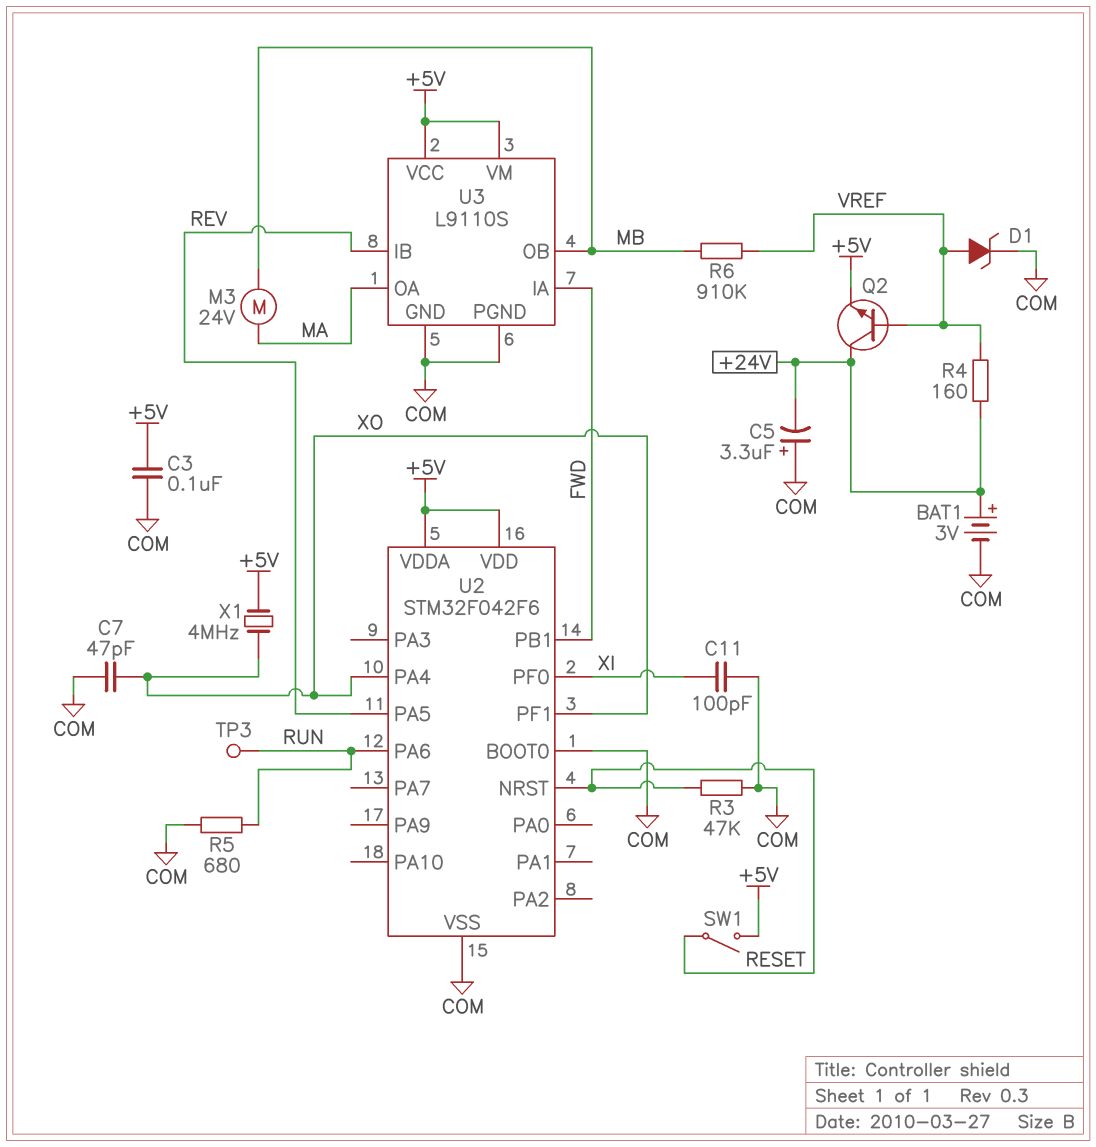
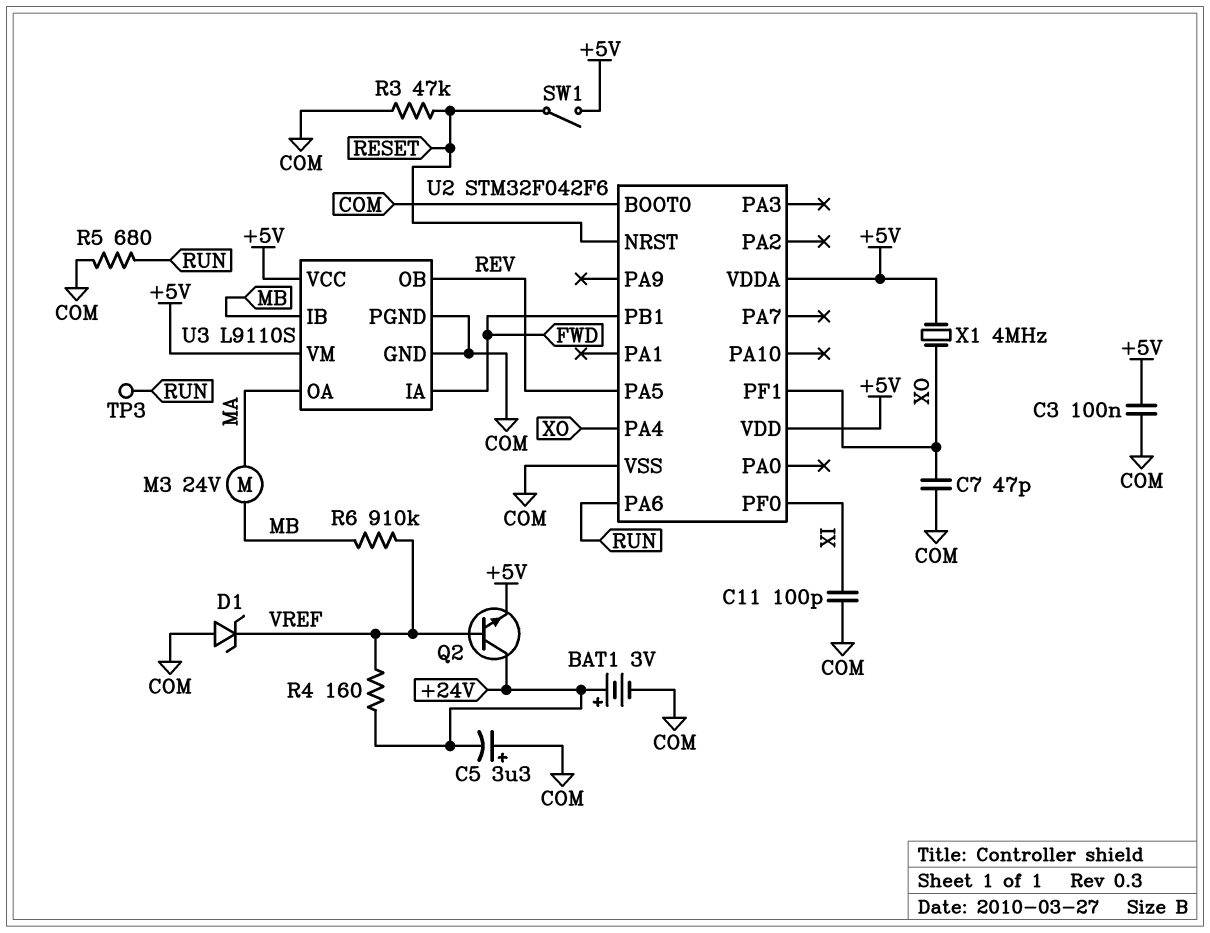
D1: zener (A VREF, K COM) -> zener (A COM, K VREF)
U3 pin IB: REV -> MB
U3 pin OB: MB -> REV

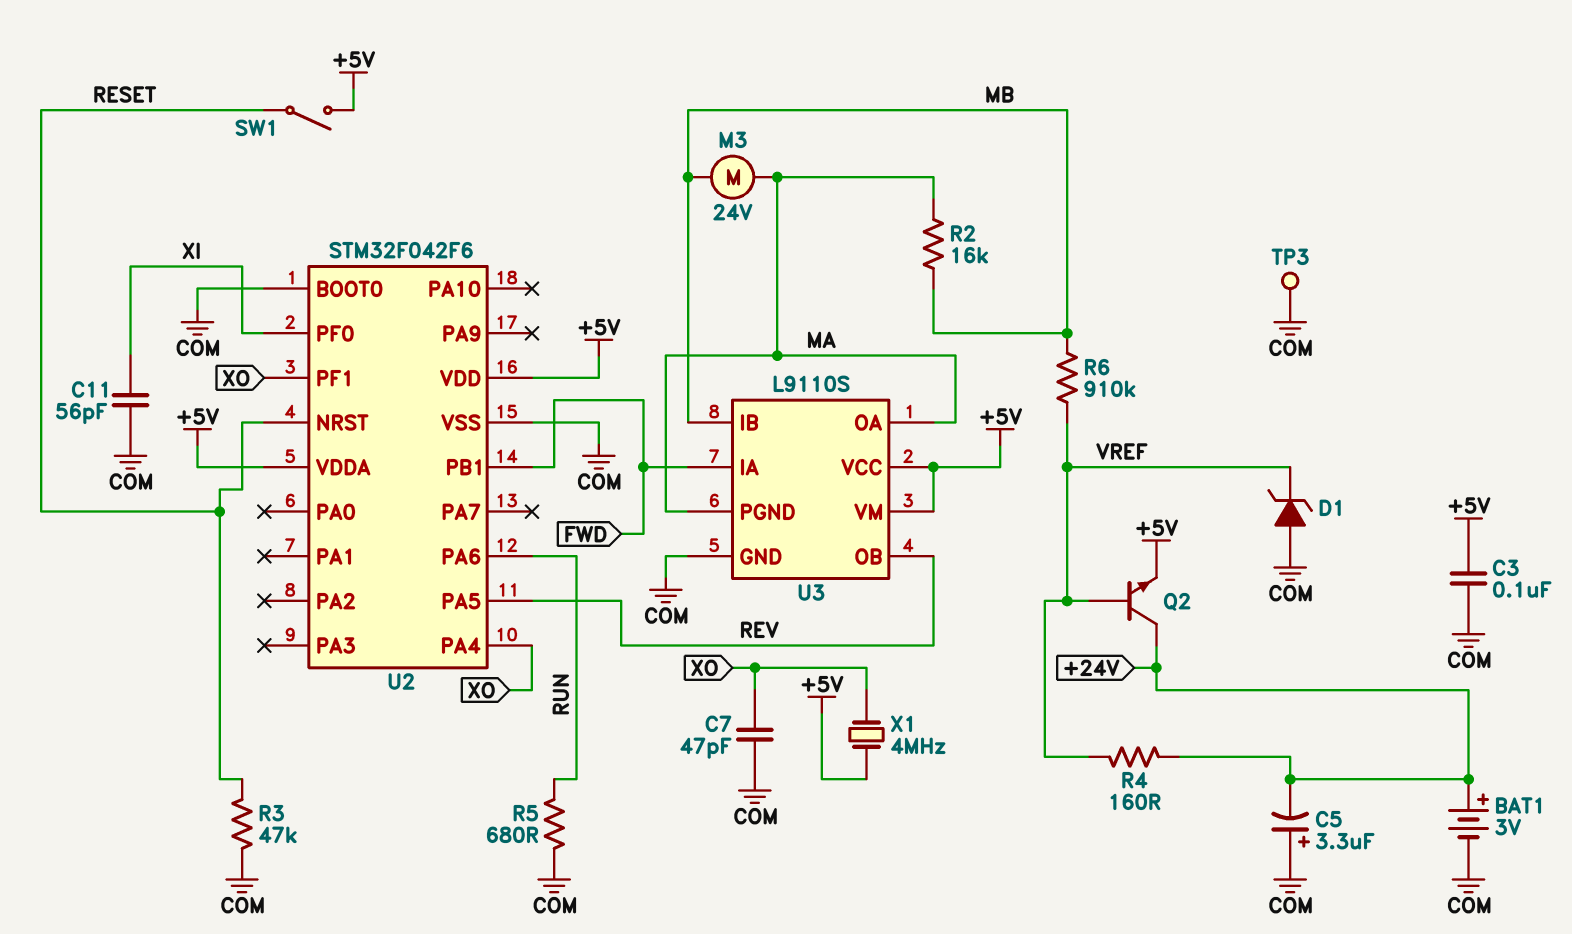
C11: 100pF (COM, XI) -> 56pF (COM, XI)
R2: none -> 16k (MA, MB)
TP3: test point (RUN) -> test point (COM)
U3 pin PGND: COM -> MA

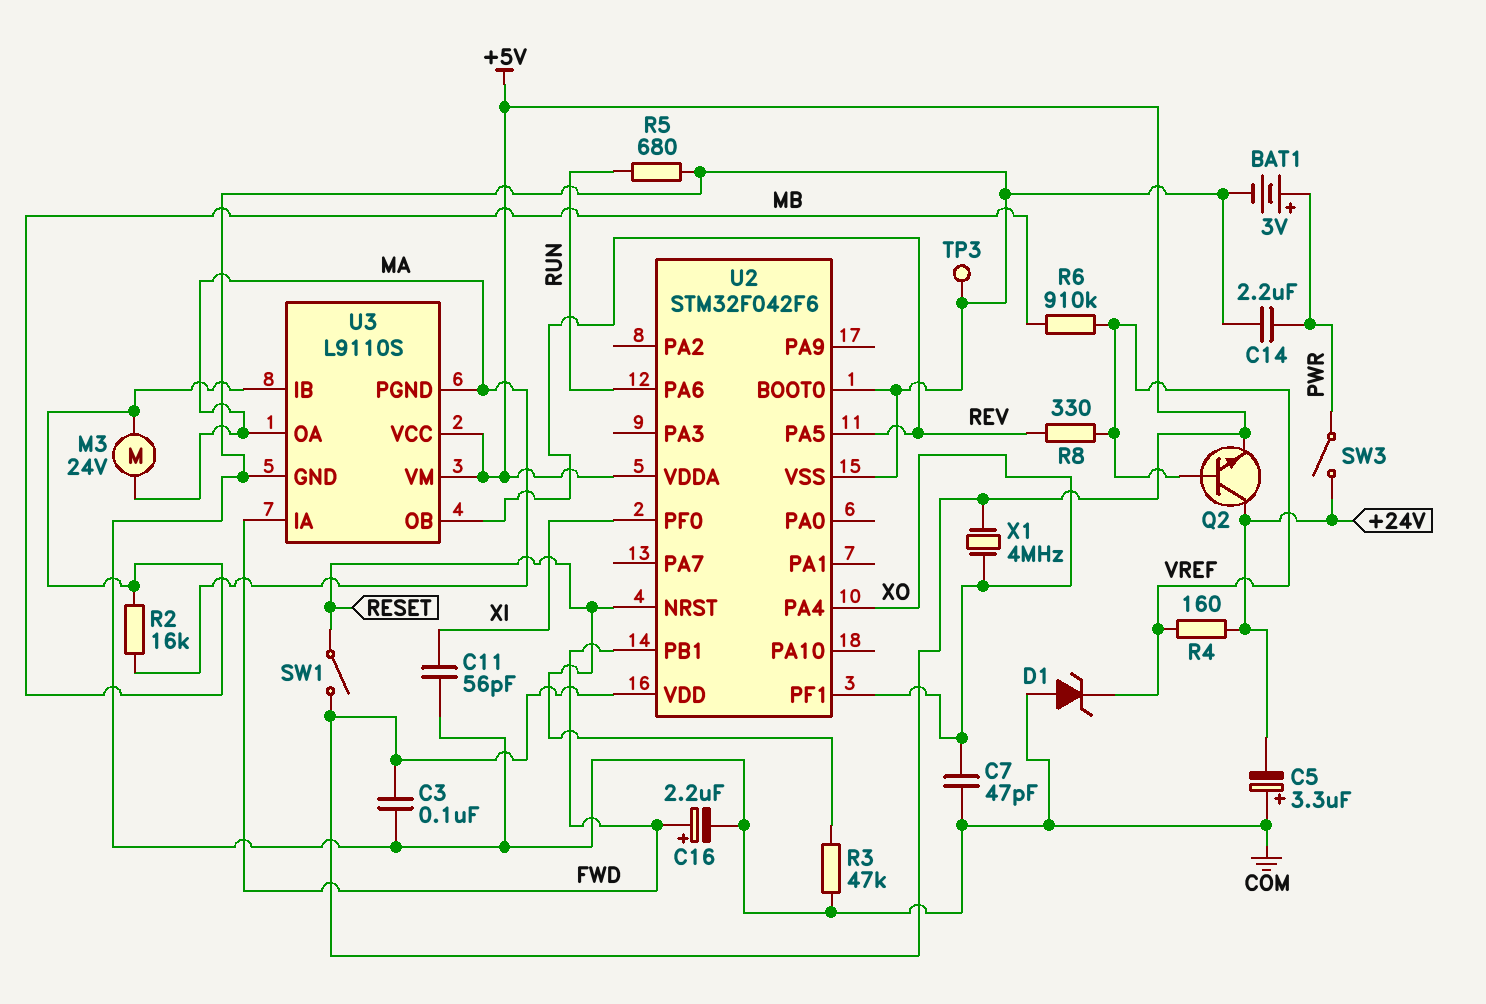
BAT1: 3V (plus +24V, minus COM) -> 3V (plus PWR, minus COM)
C14: none -> 2.2uF (COM, PWR)
C16: none -> 2.2uF (plus FWD, minus COM)
R8: none -> 330 (REV, VREF)
SW3: none -> switch (+24V, PWR)

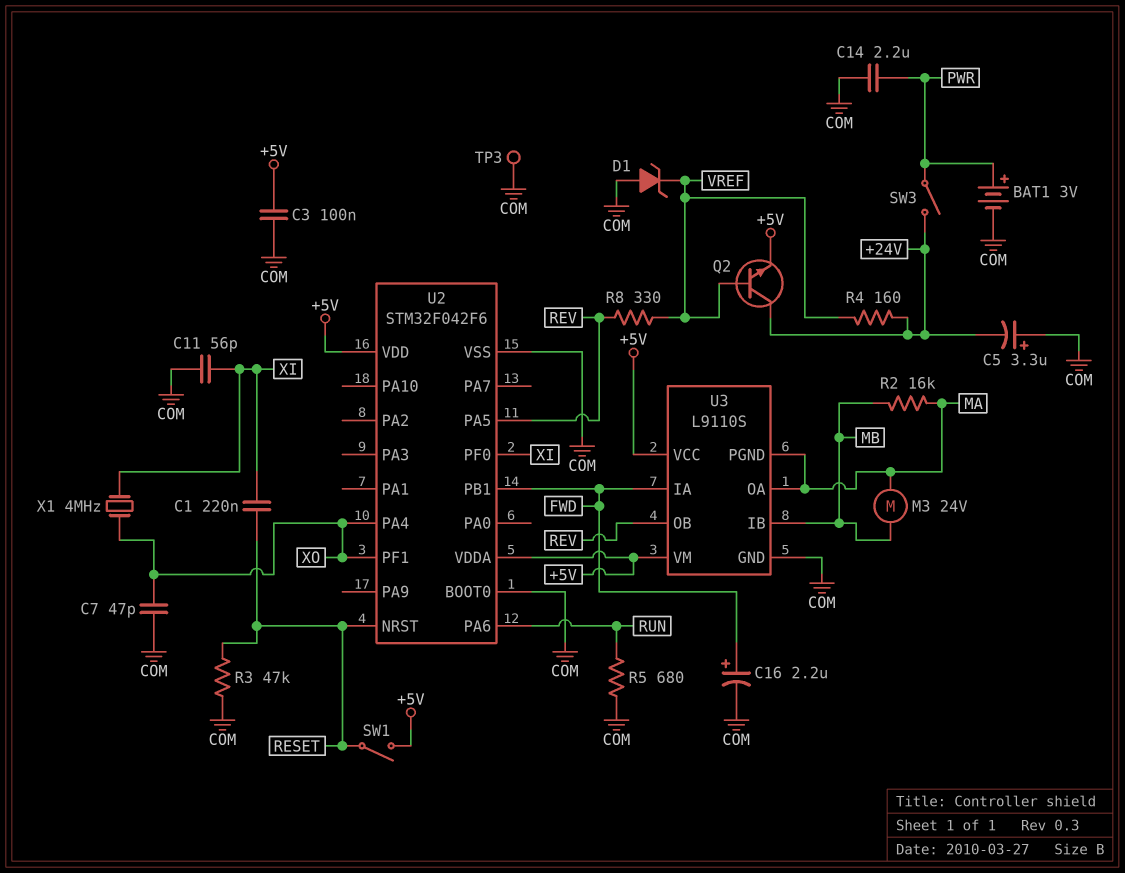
C1: none -> 220nF (RESET, XI)
R6: 910k (MB, VREF) -> none
X1: 4MHz (+5V, XO) -> 4MHz (XI, XO)

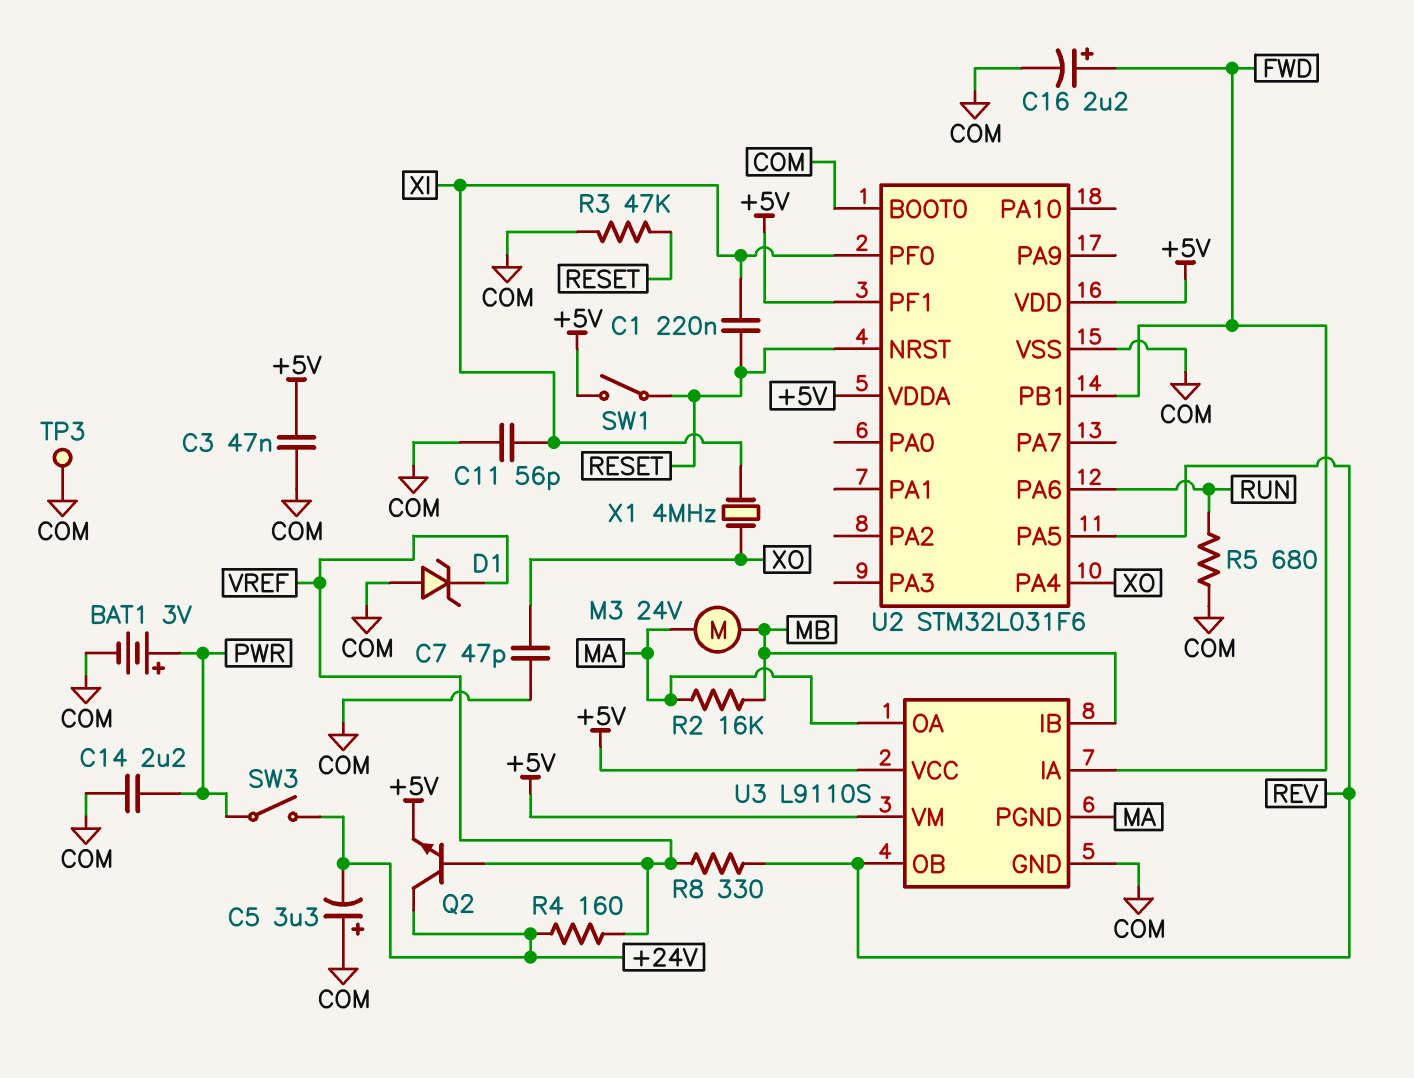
C3: 100nF (+5V, COM) -> 47nF (+5V, COM)
U2: STM32F042F6 -> STM32L031F6
U2 pin PF1: XO -> +5V

